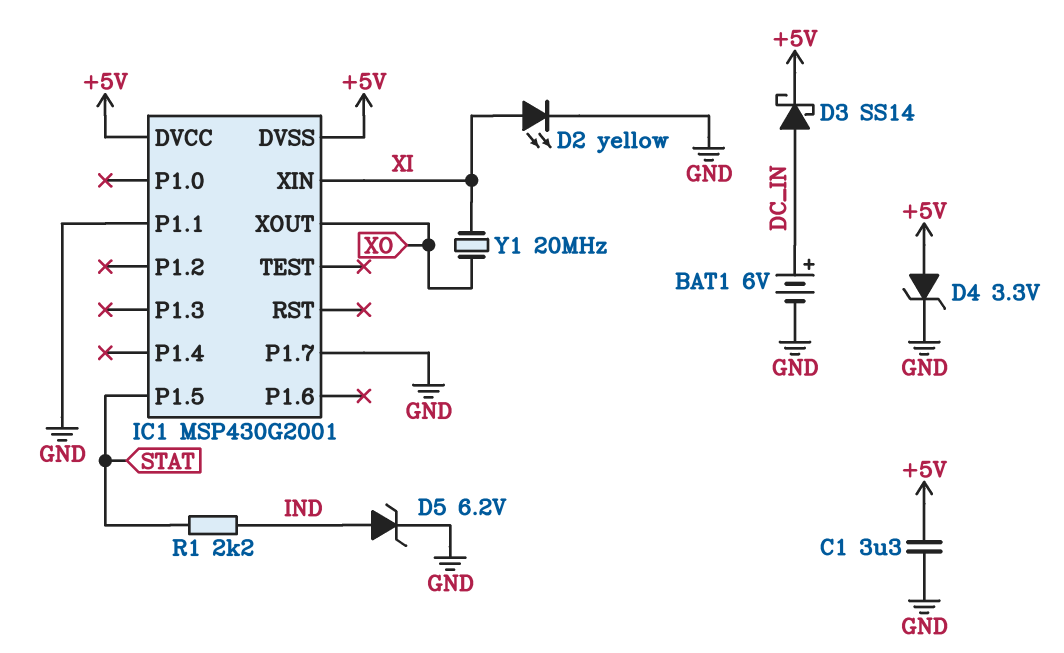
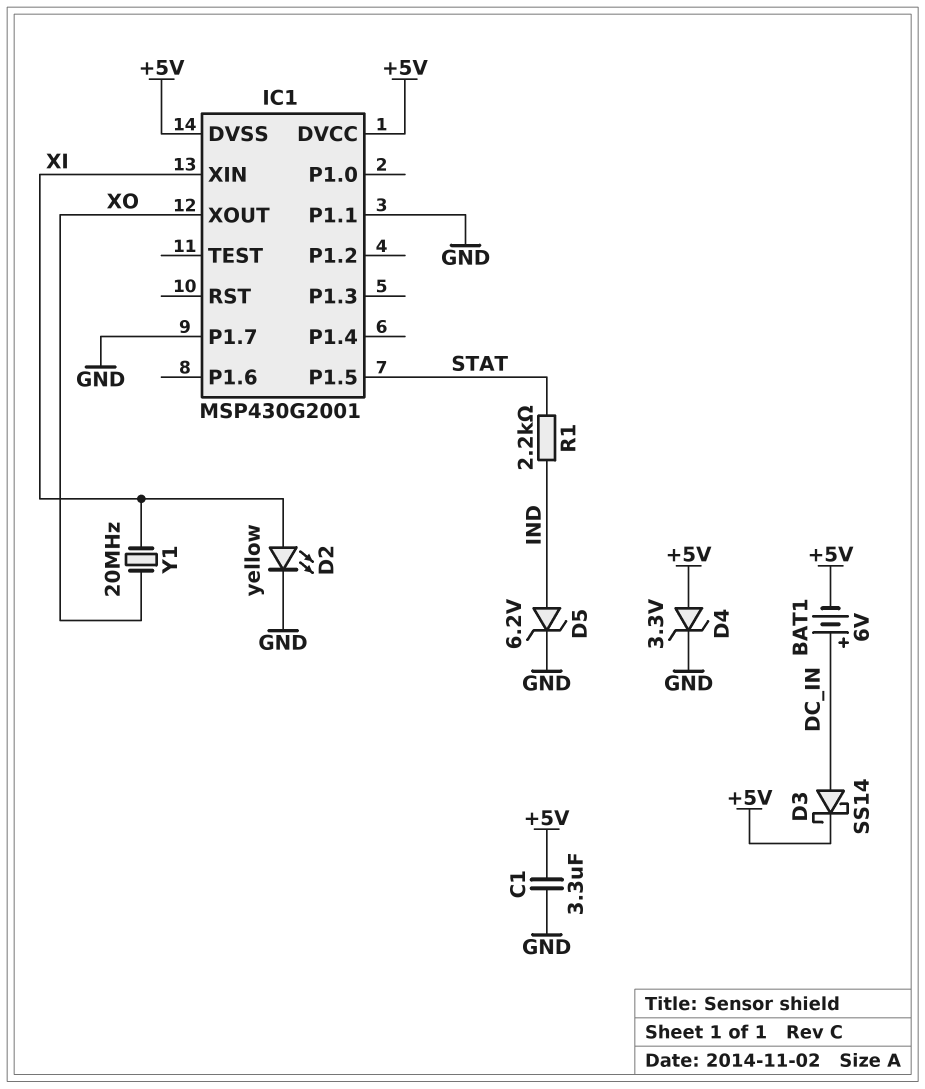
BAT1: 6V (plus DC_IN, minus GND) -> 6V (plus DC_IN, minus +5V)

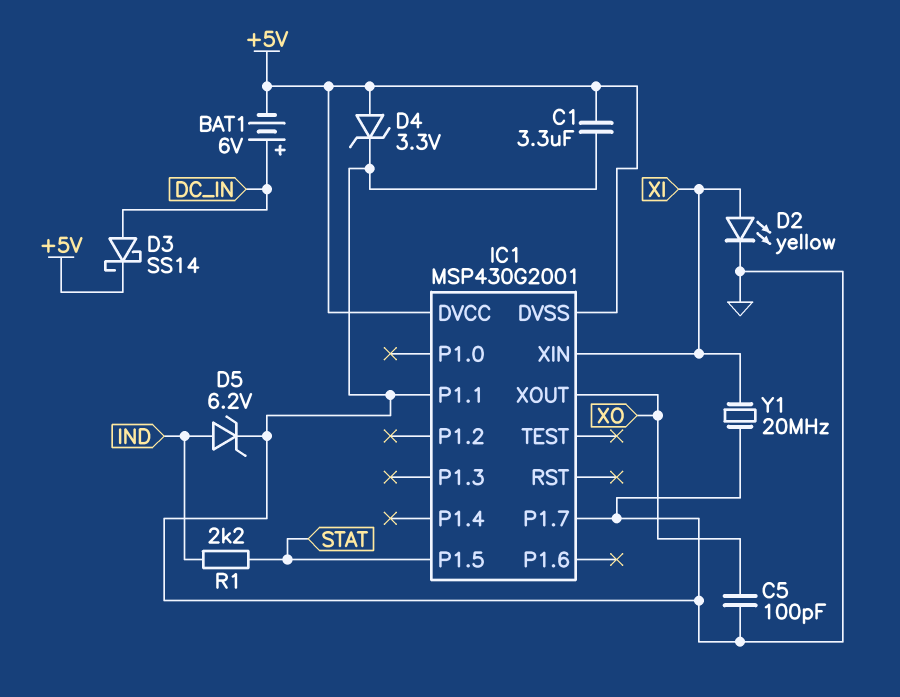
C5: none -> 100pF (GND, XO)
Y1: 20MHz (XI, XO) -> 20MHz (GND, XI)

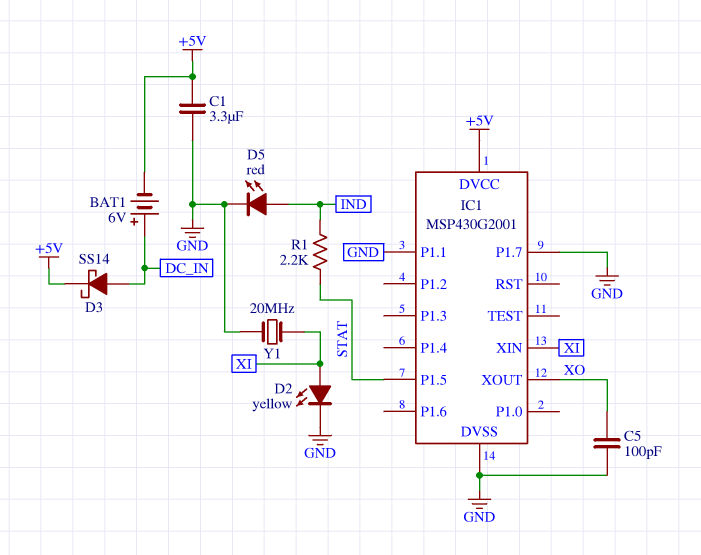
D4: zener 3.3V (A +5V, K GND) -> none
D5: zener 6.2V (A IND, K GND) -> LED red (A IND, K GND)
IC1 pin DVSS: +5V -> GND

